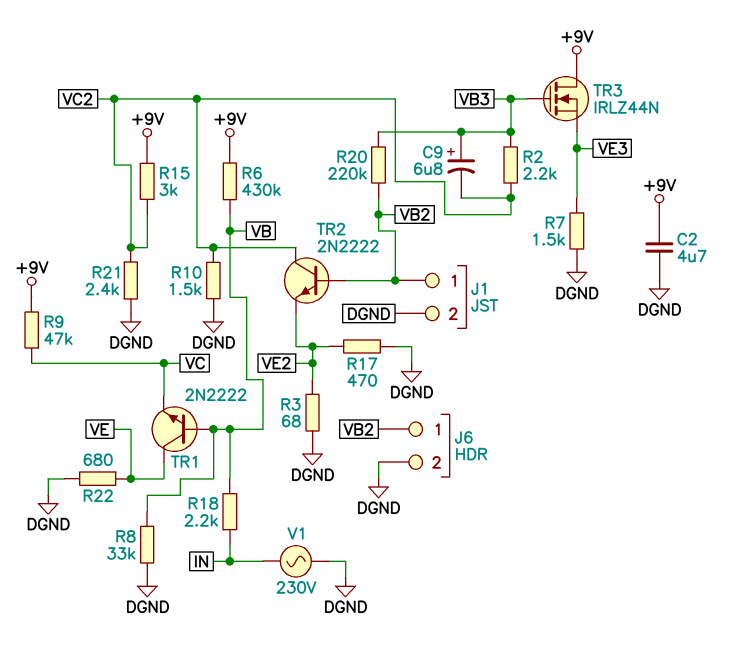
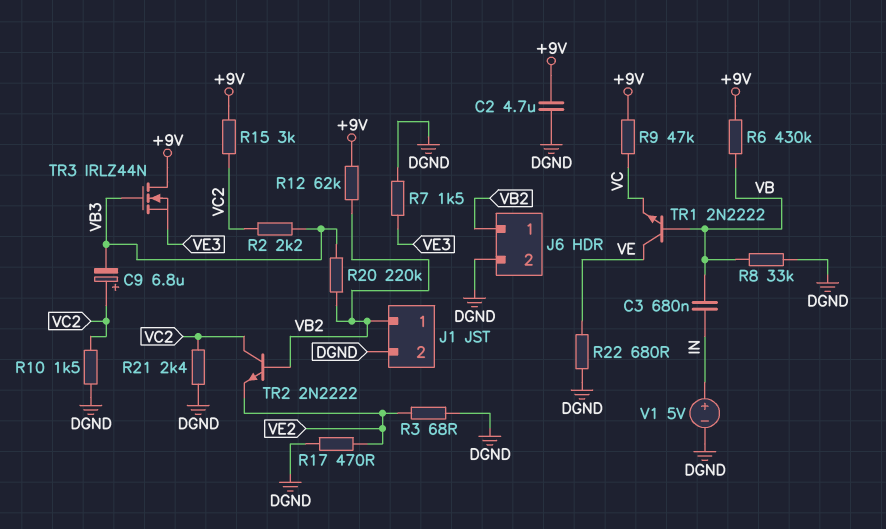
C3: none -> 680nF (IN, VB)
C9: 6.8uF (plus VB3, minus VC2) -> 6.8uF (plus VC2, minus VB3)
R12: none -> 62k (+9V, VB2)
R18: 2.2k (IN, VB) -> none
V1: AC 230V (DGND, IN) -> 5V (plus IN, minus DGND)

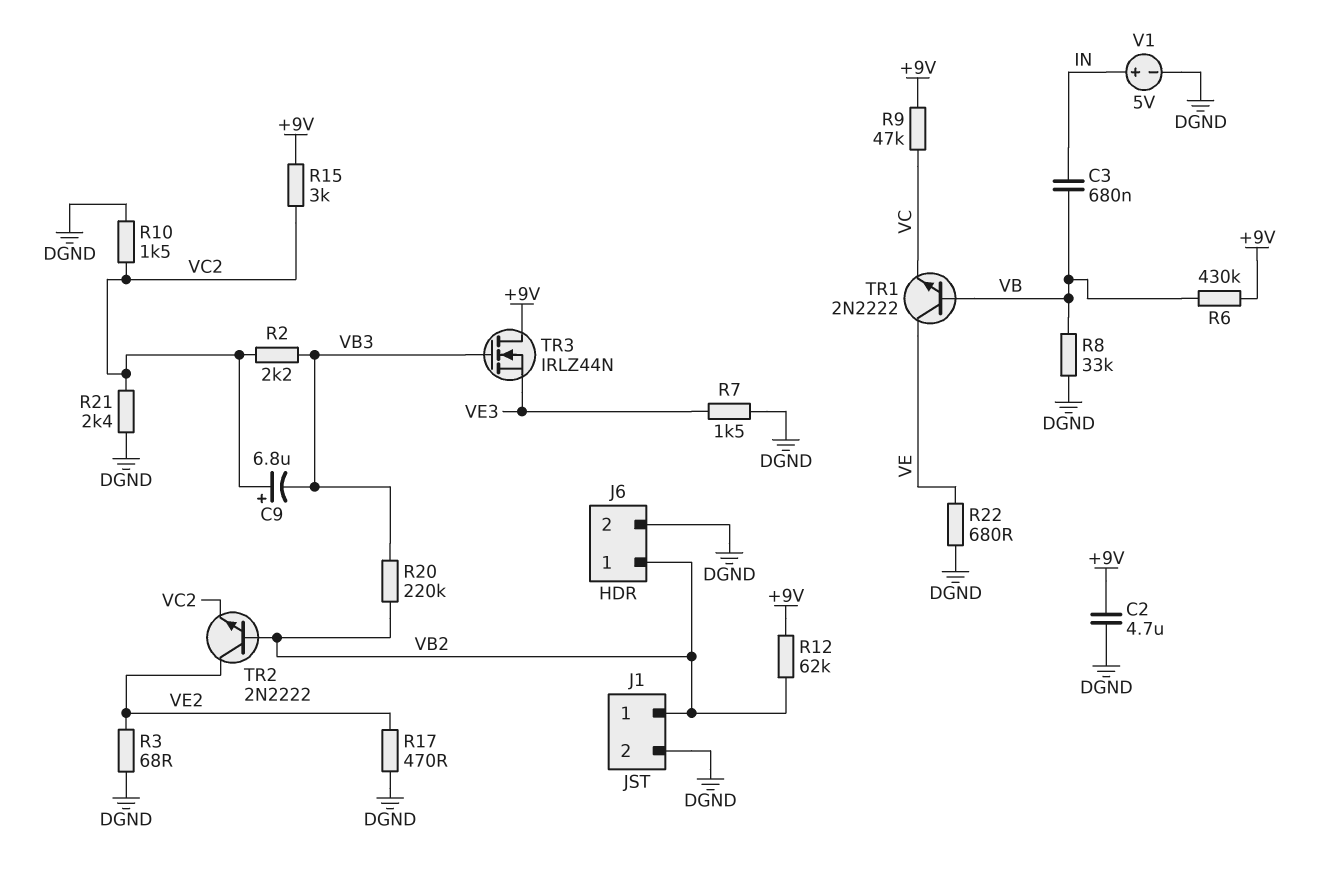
TR2: NPN 2N2222 (B VB2, C VC2, E VE2) -> NPN 2N2222 (B VB2, C VE2, E VC2)

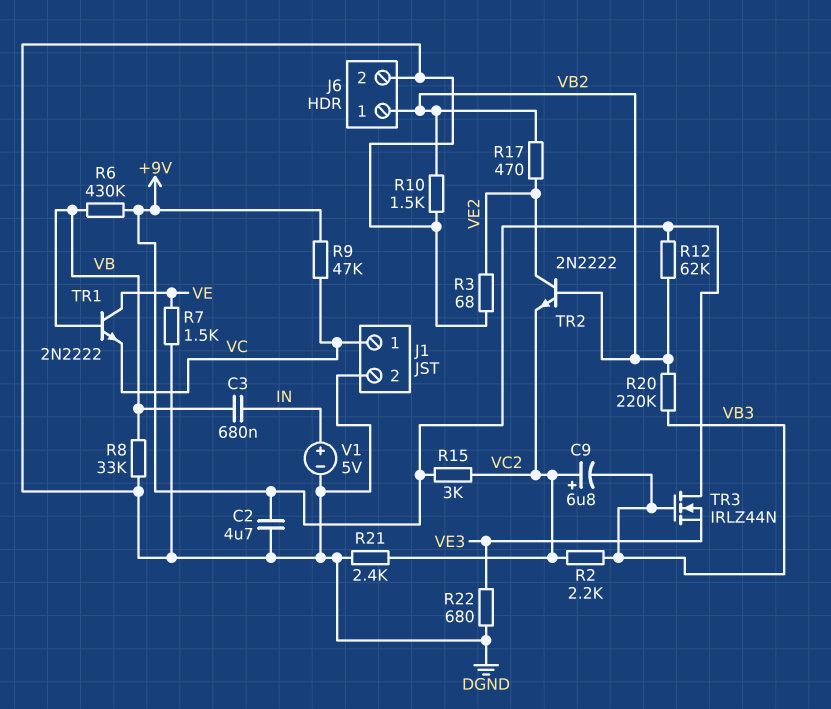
J1 pin 1: VB2 -> VC
R7: 1.5k (DGND, VE3) -> 1.5k (DGND, VE)
R10: 1.5k (DGND, VC2) -> 1.5k (DGND, VB2)
R17: 470 (DGND, VE2) -> 470 (VB2, VE2)
R22: 680 (DGND, VE) -> 680 (DGND, VE3)

